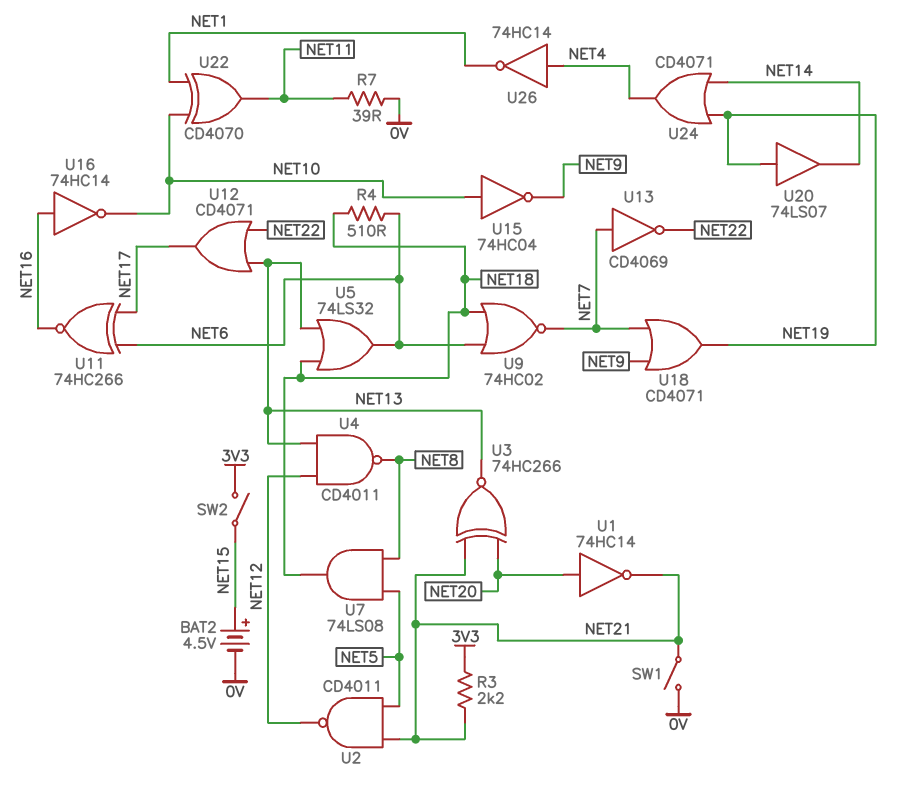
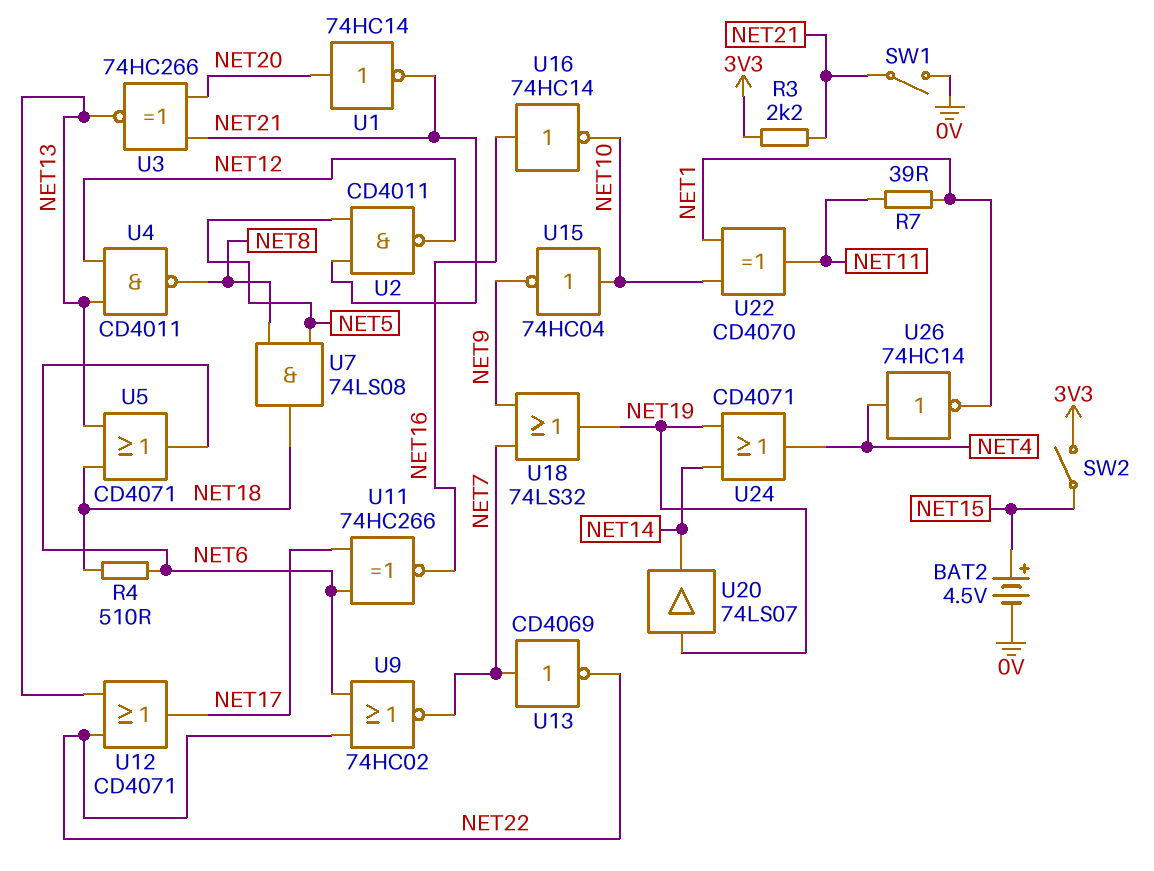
R7: 39 (0V, NET11) -> 39 (NET1, NET11)
U5: OR 74LS32 (in NET13, in NET18, out NET6) -> OR CD4071 (in NET13, in NET18, out NET6)
U9: NOR 74HC02 (in NET6, in NET18, out NET7) -> NOR 74HC02 (in NET6, in NET22, out NET7)
U18: OR CD4071 (in NET7, in NET9, out NET19) -> OR 74LS32 (in NET7, in NET9, out NET19)

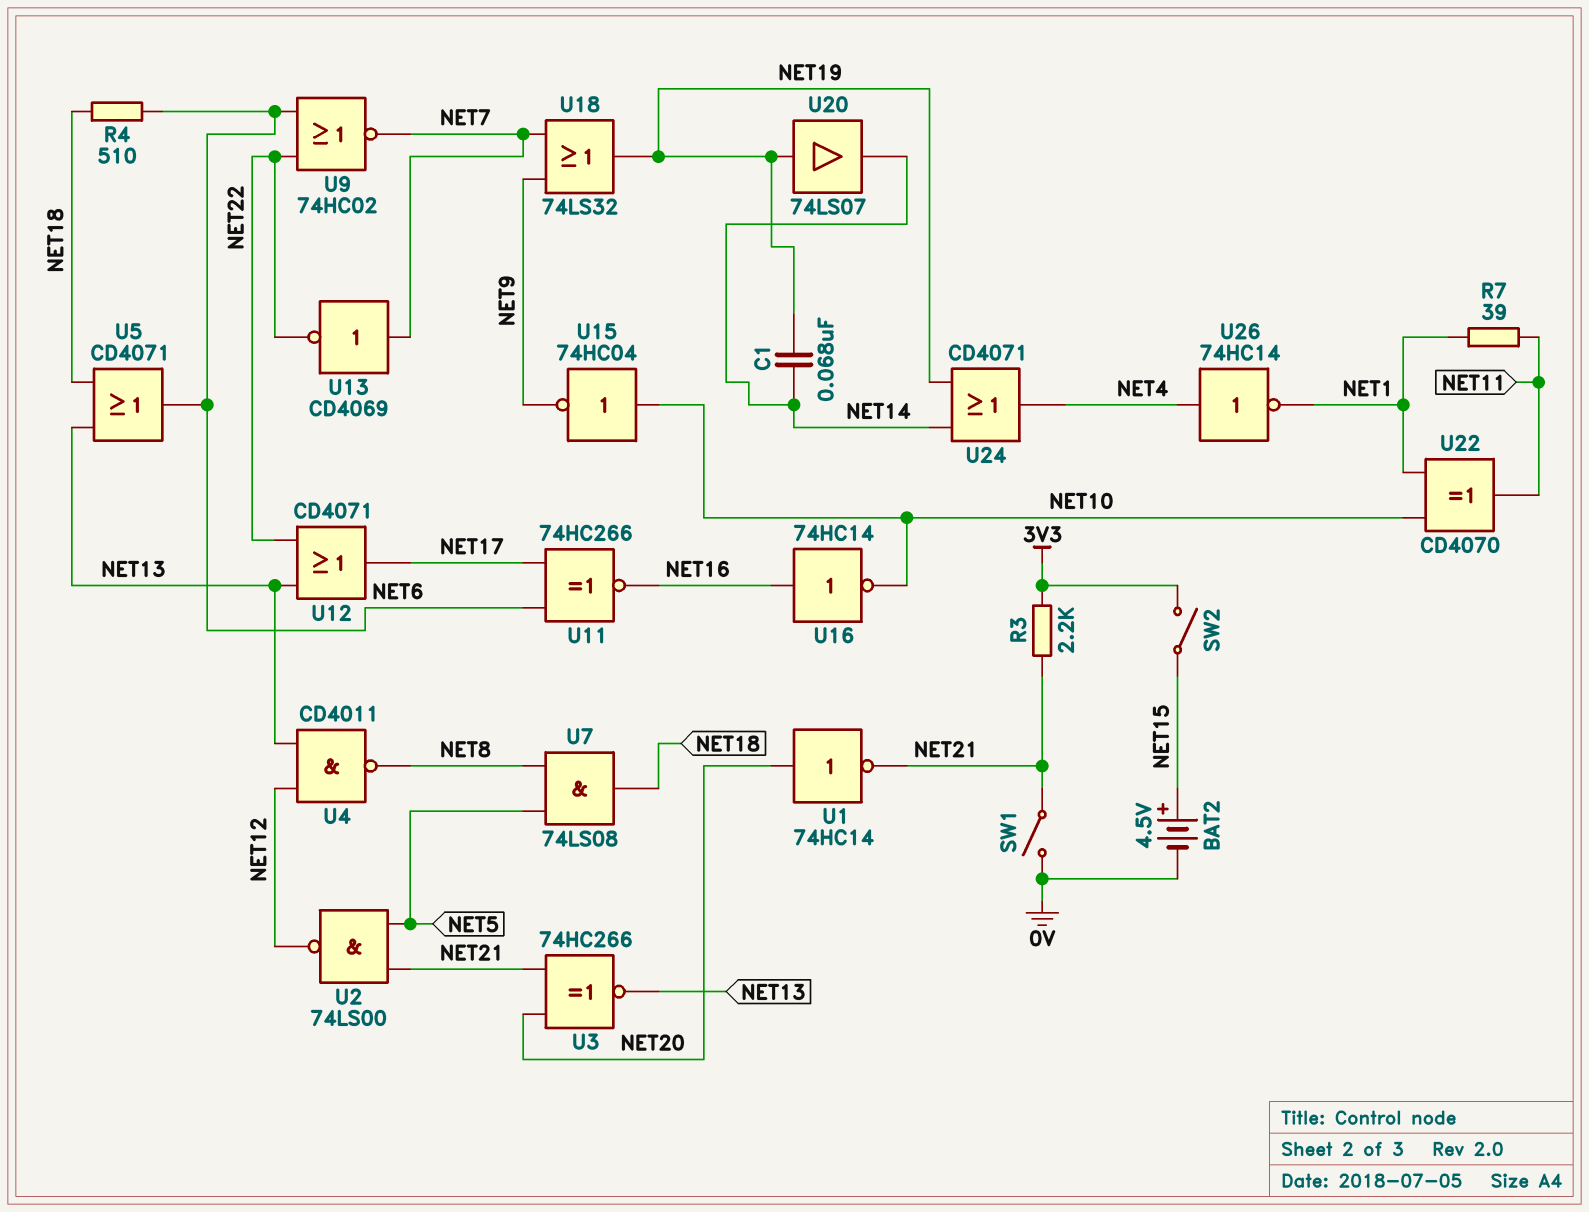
C1: none -> 68nF (NET14, NET19)
U2: NAND CD4011 (in NET5, in NET21, out NET12) -> NAND 74LS00 (in NET5, in NET21, out NET12)

